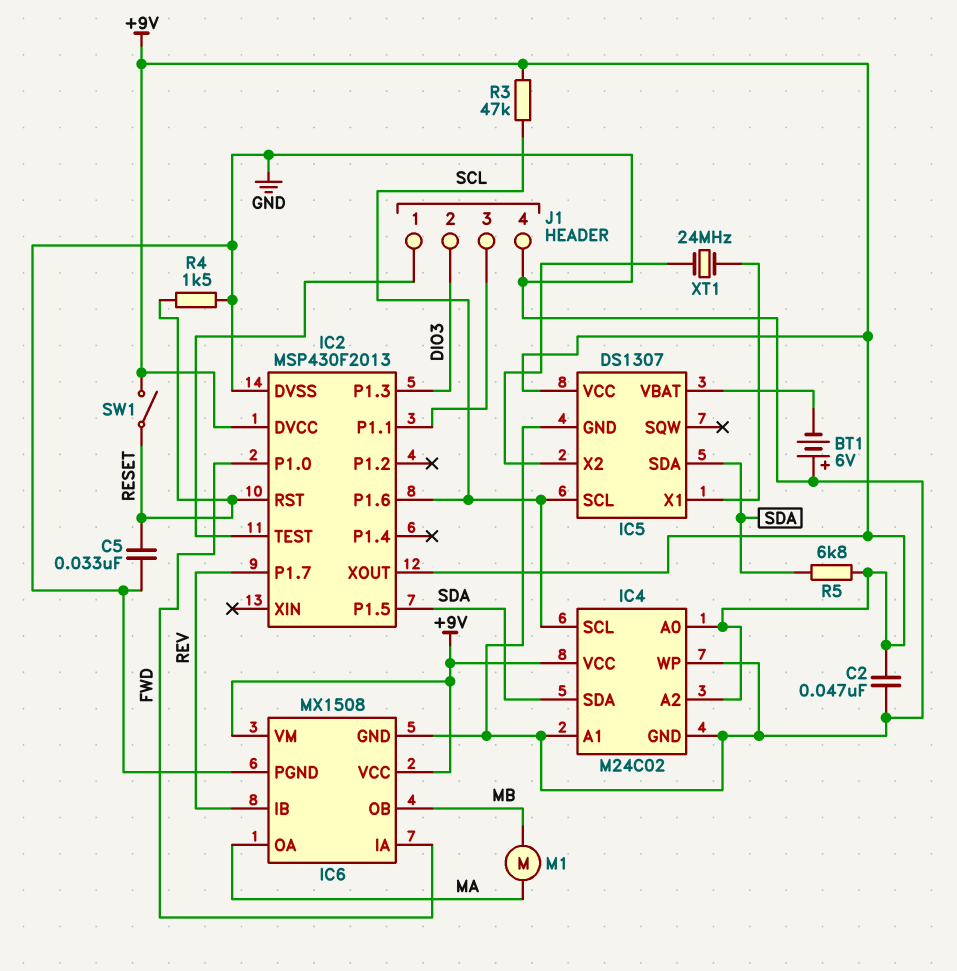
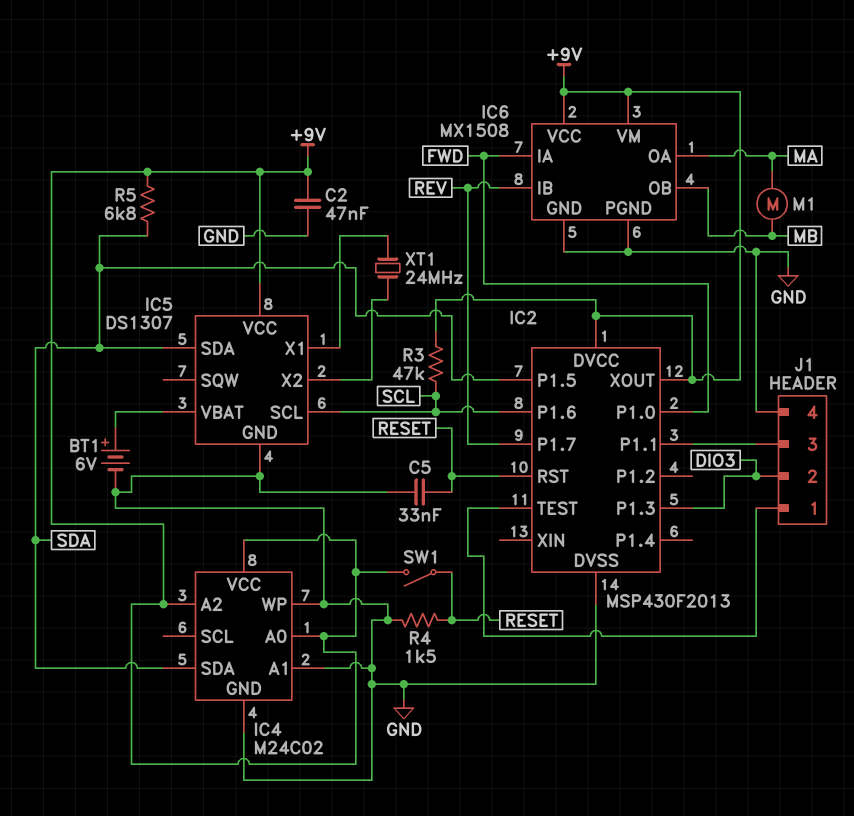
BT1: 6V (plus GND, minus IC5/VBAT) -> 6V (plus IC5/VBAT, minus GND)
IC4 pin SCL: SCL -> none

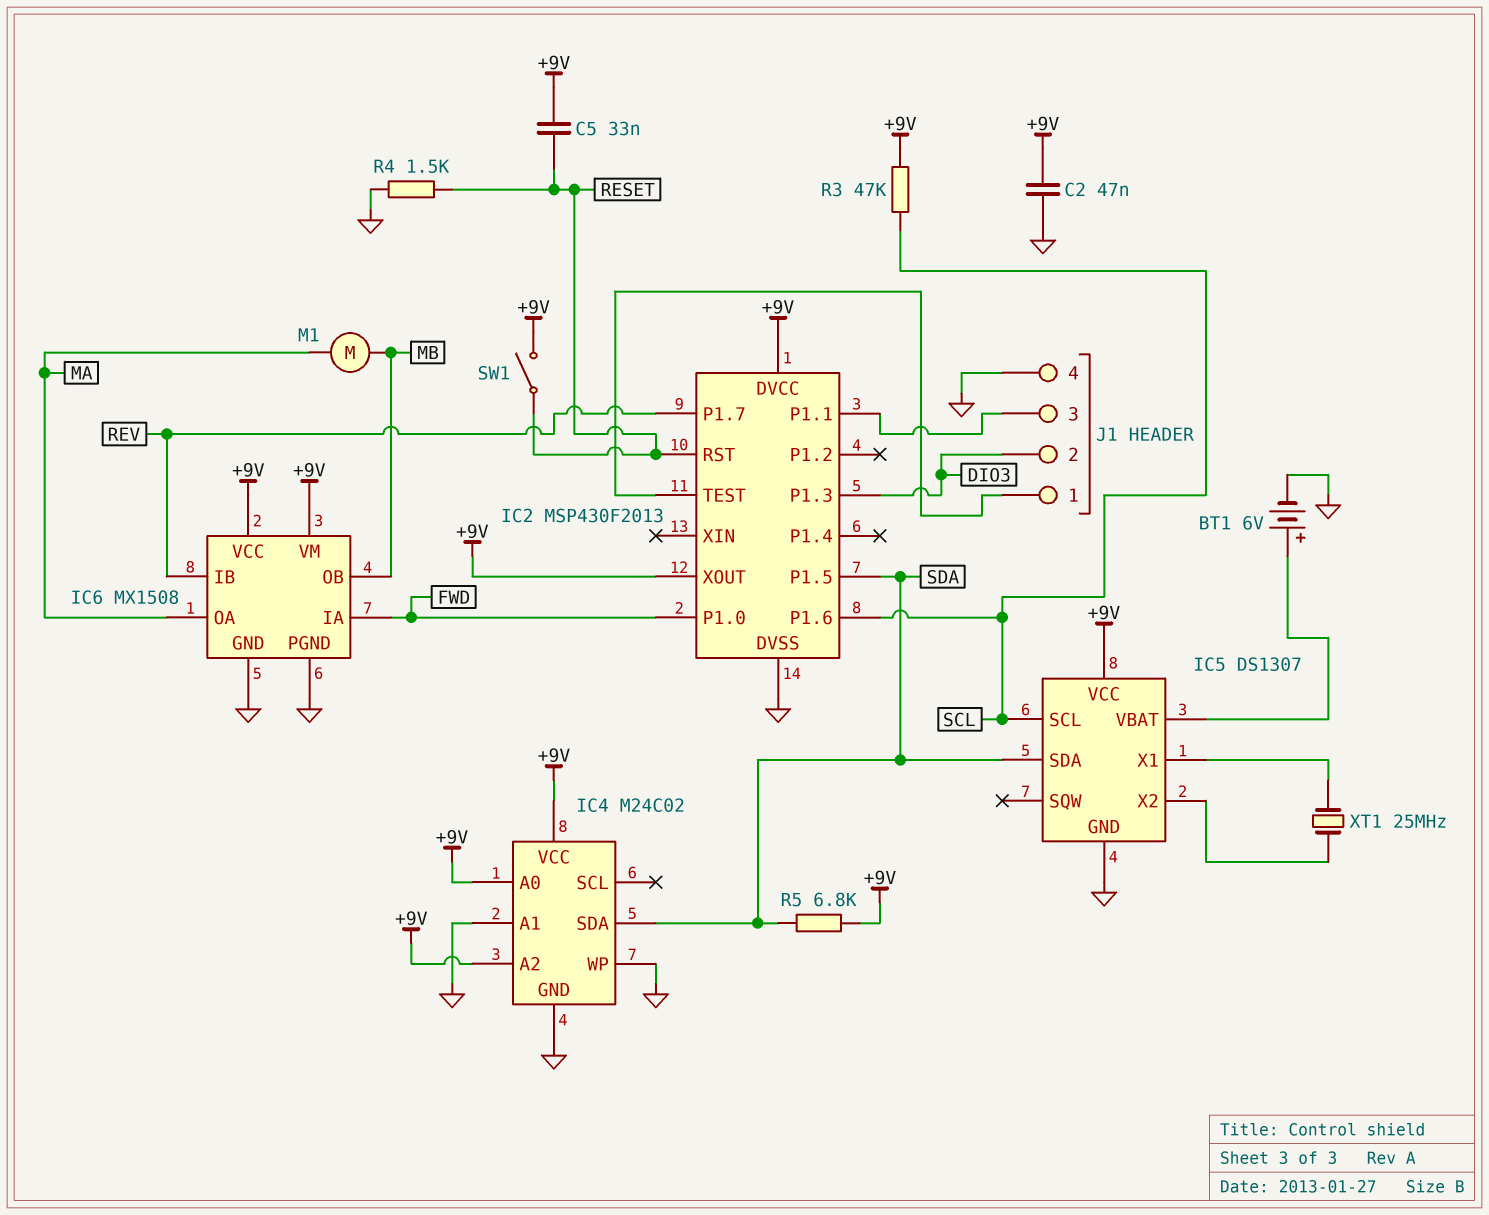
C5: 33nF (GND, RESET) -> 33nF (+9V, RESET)
XT1: 24MHz (IC5/X1, IC5/X2) -> 25MHz (IC5/X1, IC5/X2)

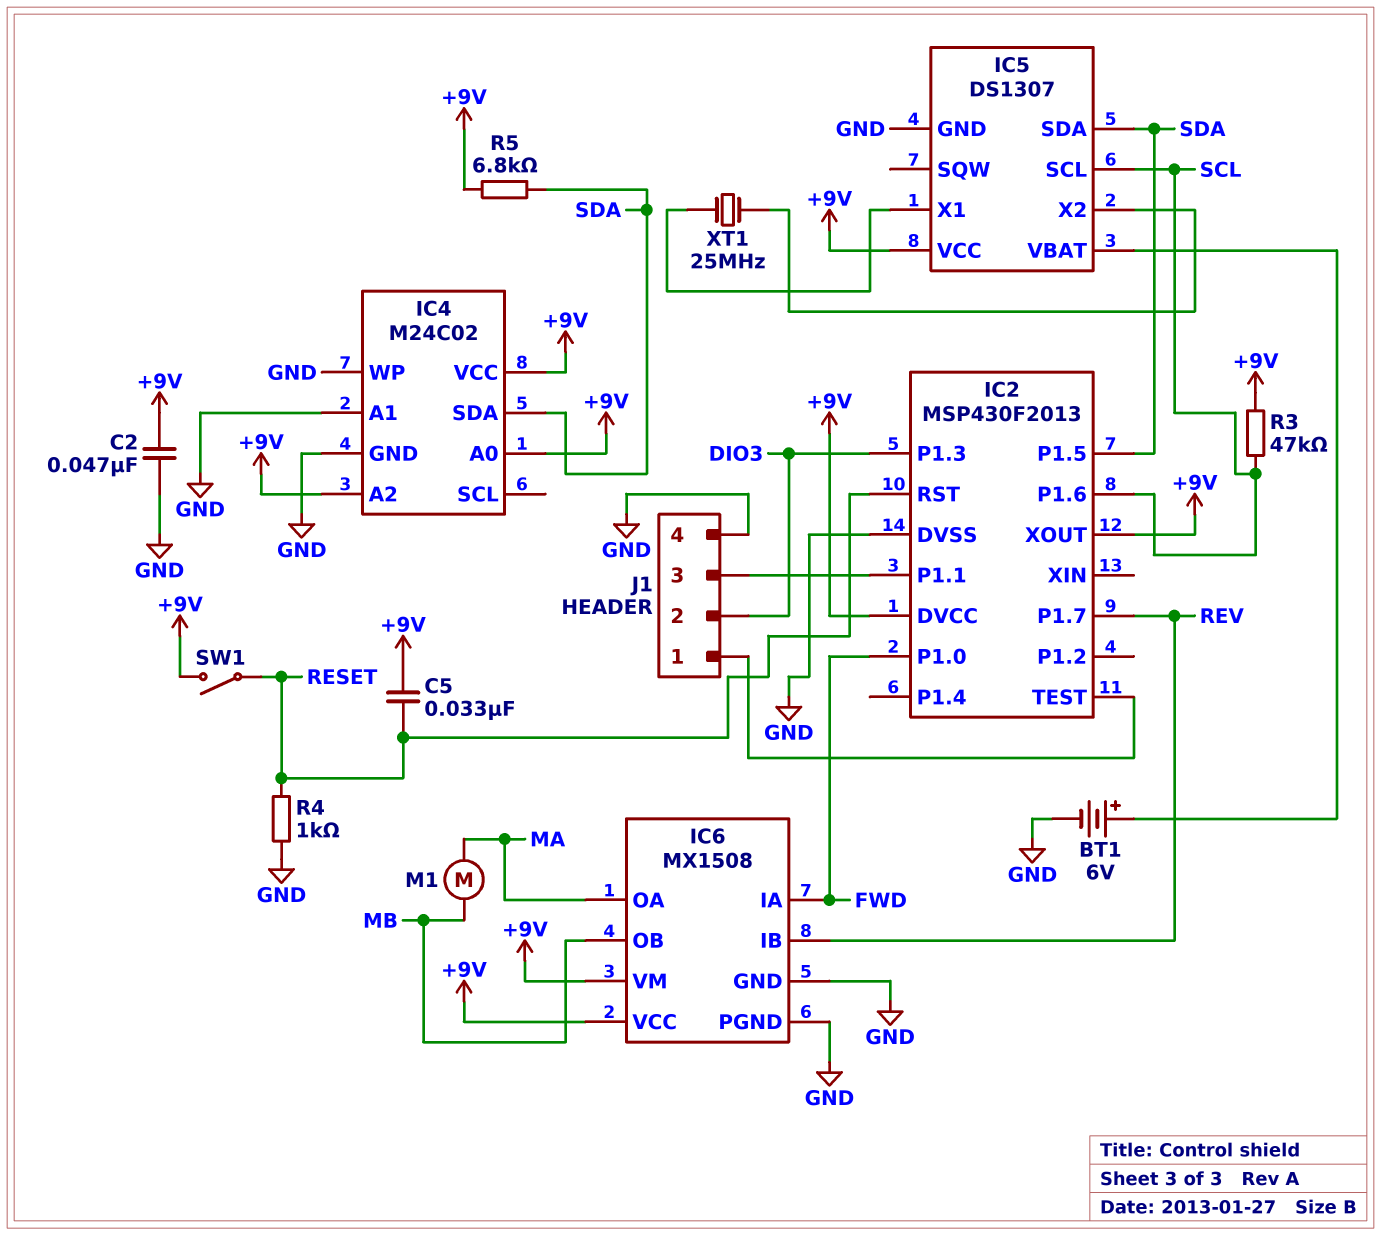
R4: 1.5k (GND, RESET) -> 1k (GND, RESET)

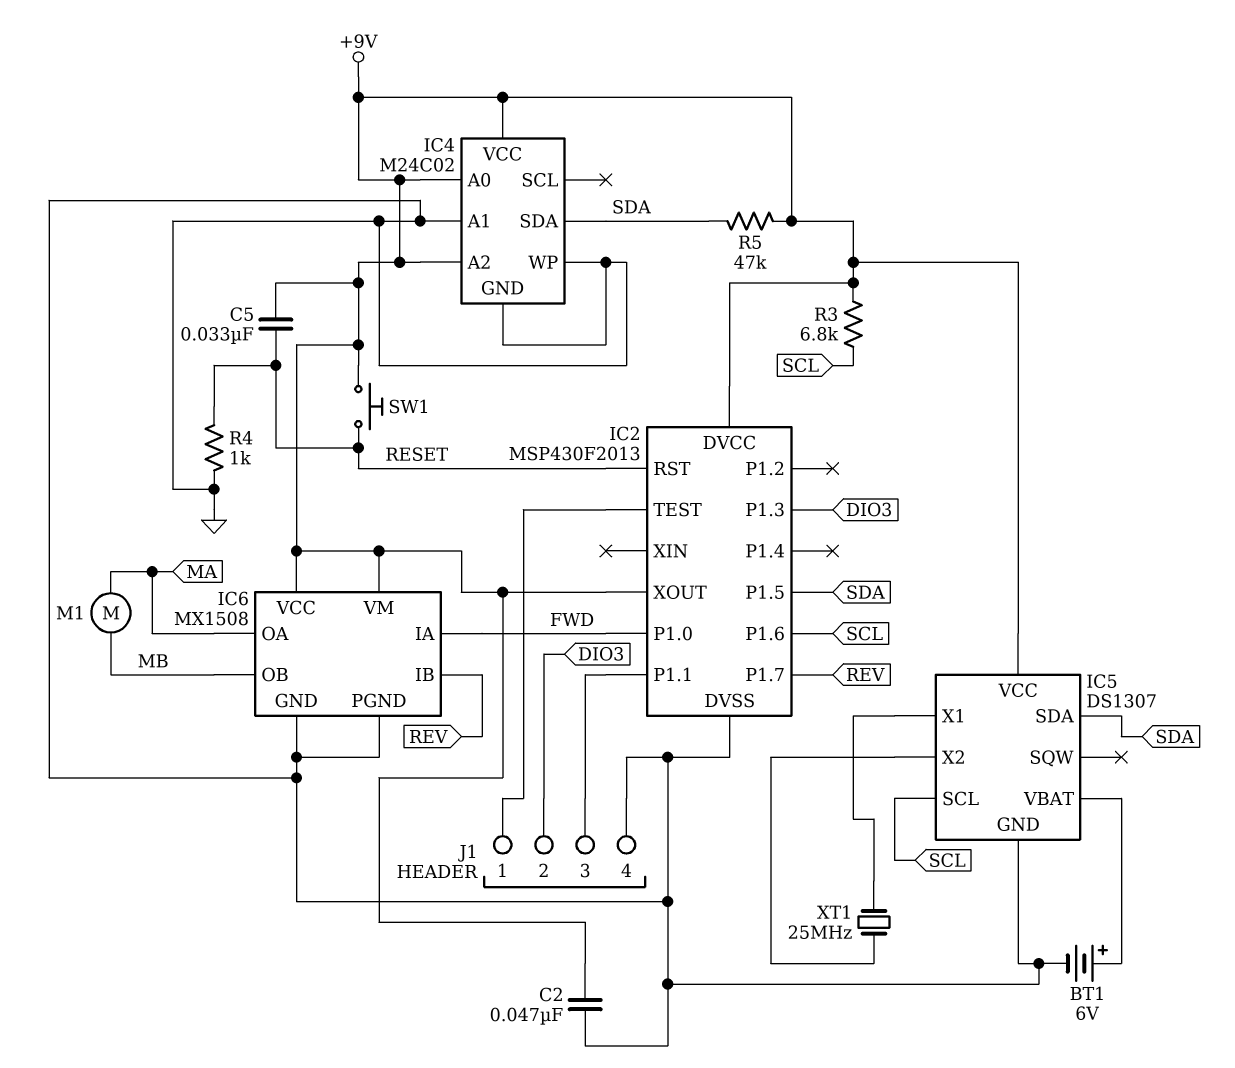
R3: 47k (+9V, SCL) -> 6.8k (+9V, SCL)
R5: 6.8k (+9V, SDA) -> 47k (+9V, SDA)
SW1: switch (+9V, RESET) -> button (+9V, RESET)

